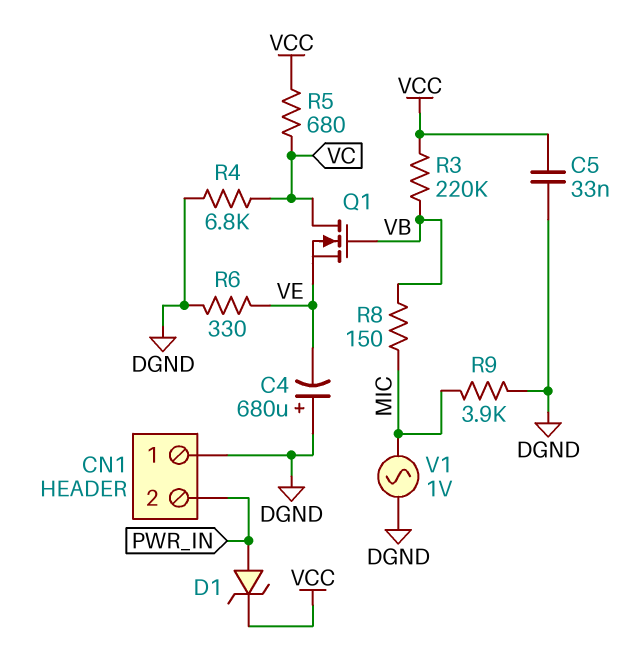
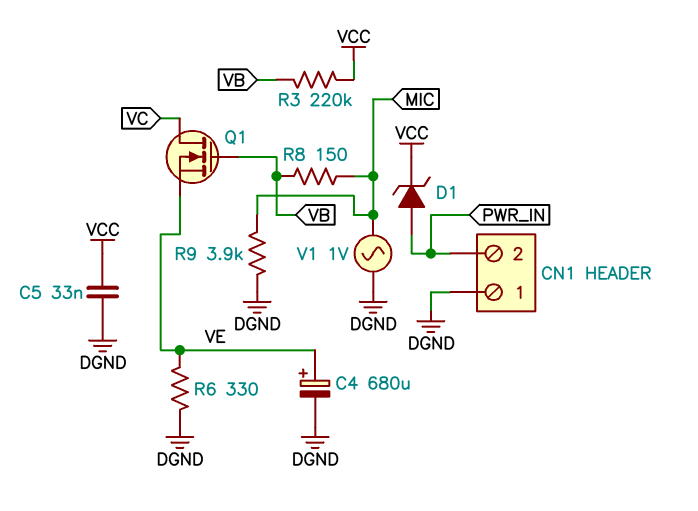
C4: 680uF (plus DGND, minus VE) -> 680uF (plus VE, minus DGND)
R4: 6.8k (DGND, VC) -> none
R5: 680 (VC, VCC) -> none

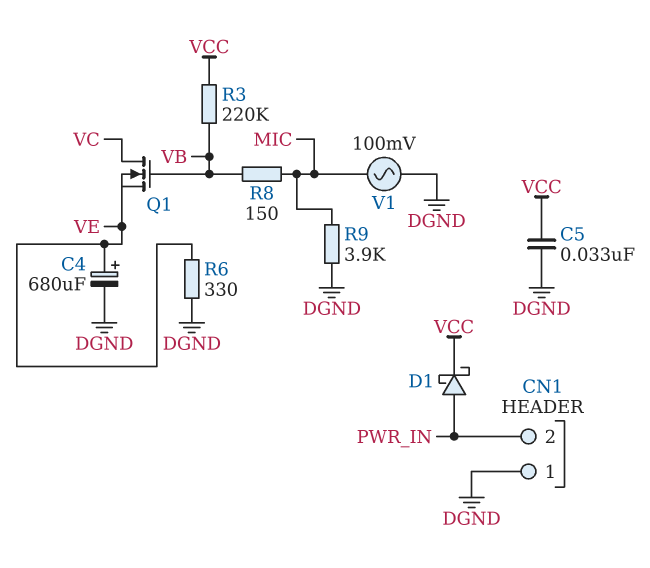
D1: zener (A PWR_IN, K VCC) -> schottky (A PWR_IN, K VCC)
V1: AC 1V (DGND, MIC) -> AC 100mV (DGND, MIC)

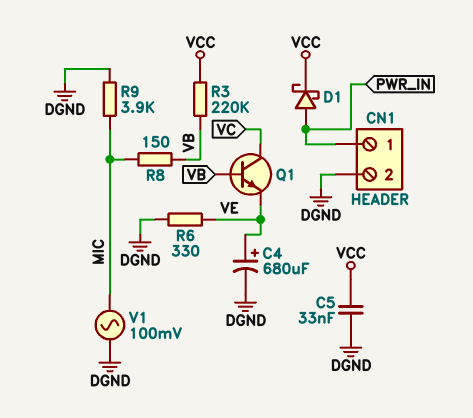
CN1 pin 1: DGND -> PWR_IN
CN1 pin 2: PWR_IN -> DGND
Q1: NMOS (G VB, D VC, S VE) -> NPN (B VB, C VC, E VE)

